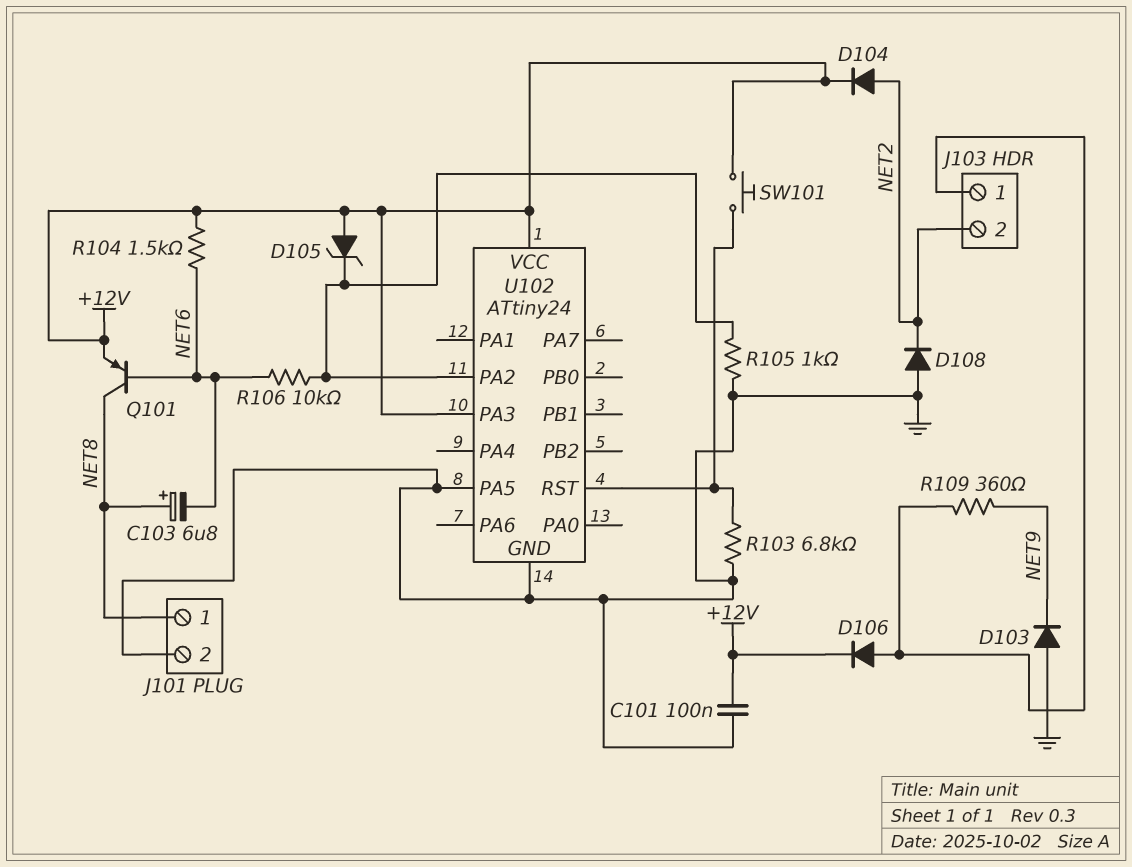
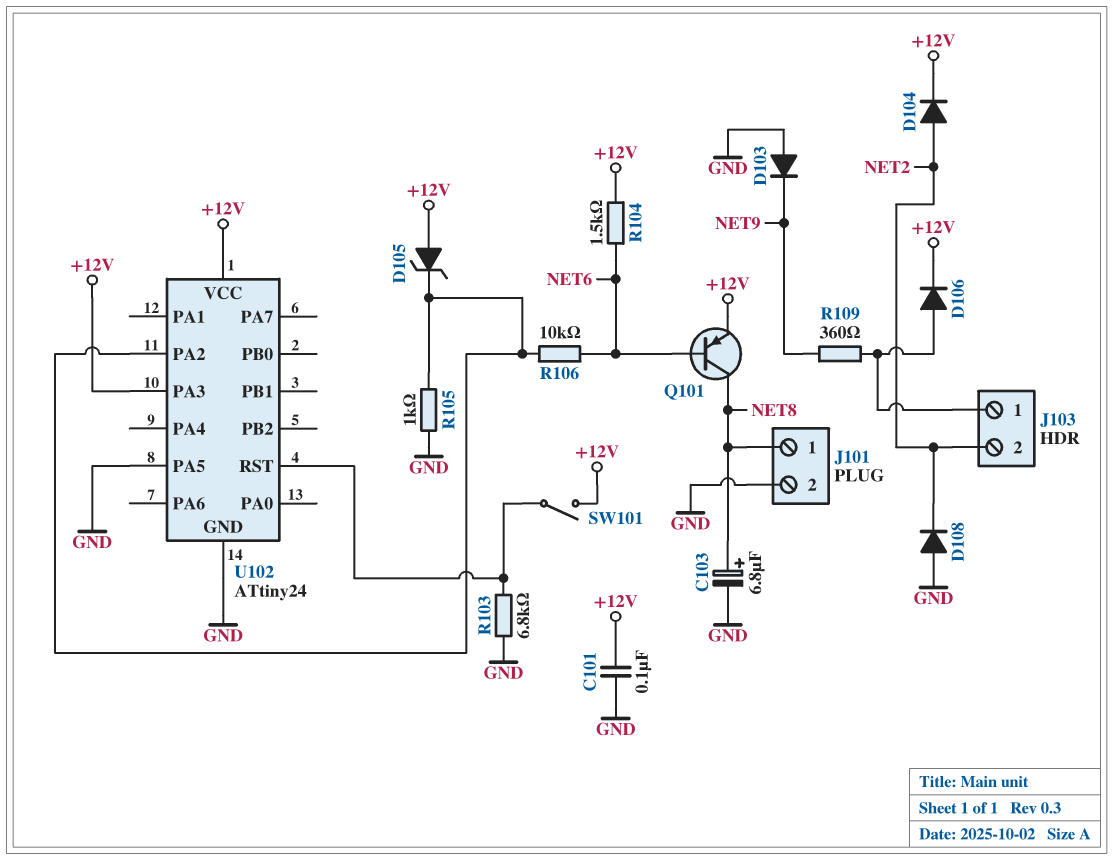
C103: 6.8uF (plus NET8, minus NET6) -> 6.8uF (plus NET8, minus GND)
SW101: button (+12V, U102/RST) -> switch (+12V, U102/RST)

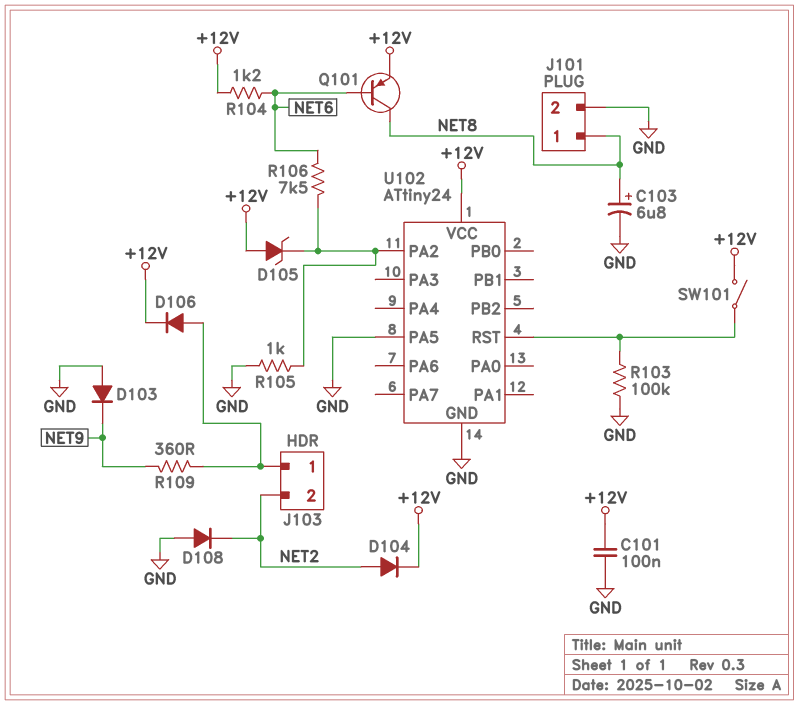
R103: 6.8k (GND, U102/RST) -> 100k (GND, U102/RST)
R104: 1.5k (+12V, NET6) -> 1.2k (+12V, NET6)
R106: 10k (NET6, U102/PA2) -> 7.5k (NET6, U102/PA2)
U102 pin PA3: +12V -> none

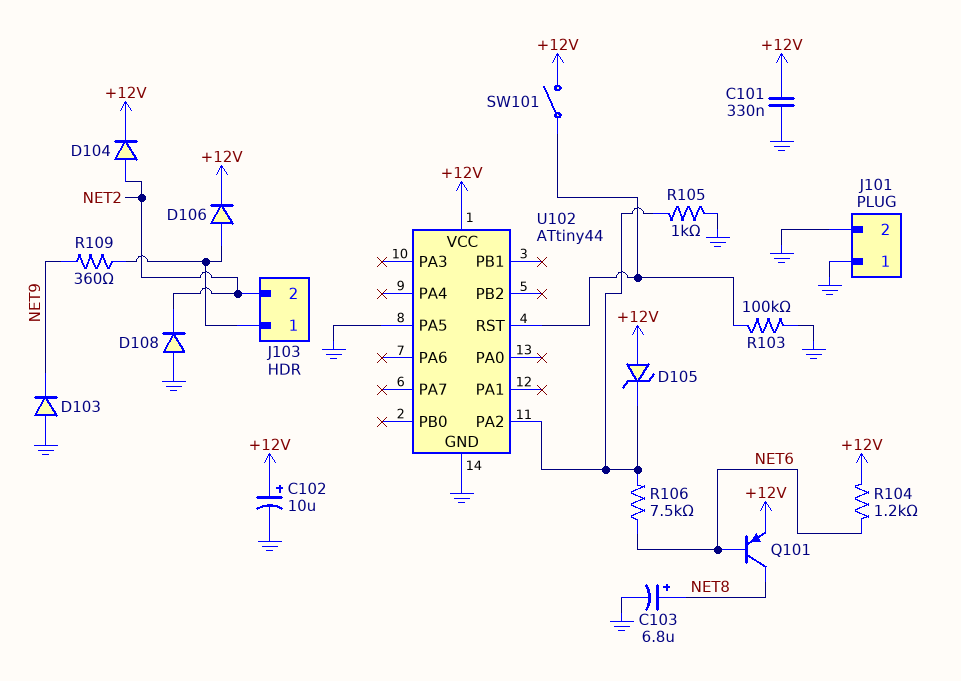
C101: 100nF (+12V, GND) -> 330nF (+12V, GND)
C102: none -> 10uF (plus +12V, minus GND)
J101 pin 1: NET8 -> GND
U102: ATtiny24 -> ATtiny44

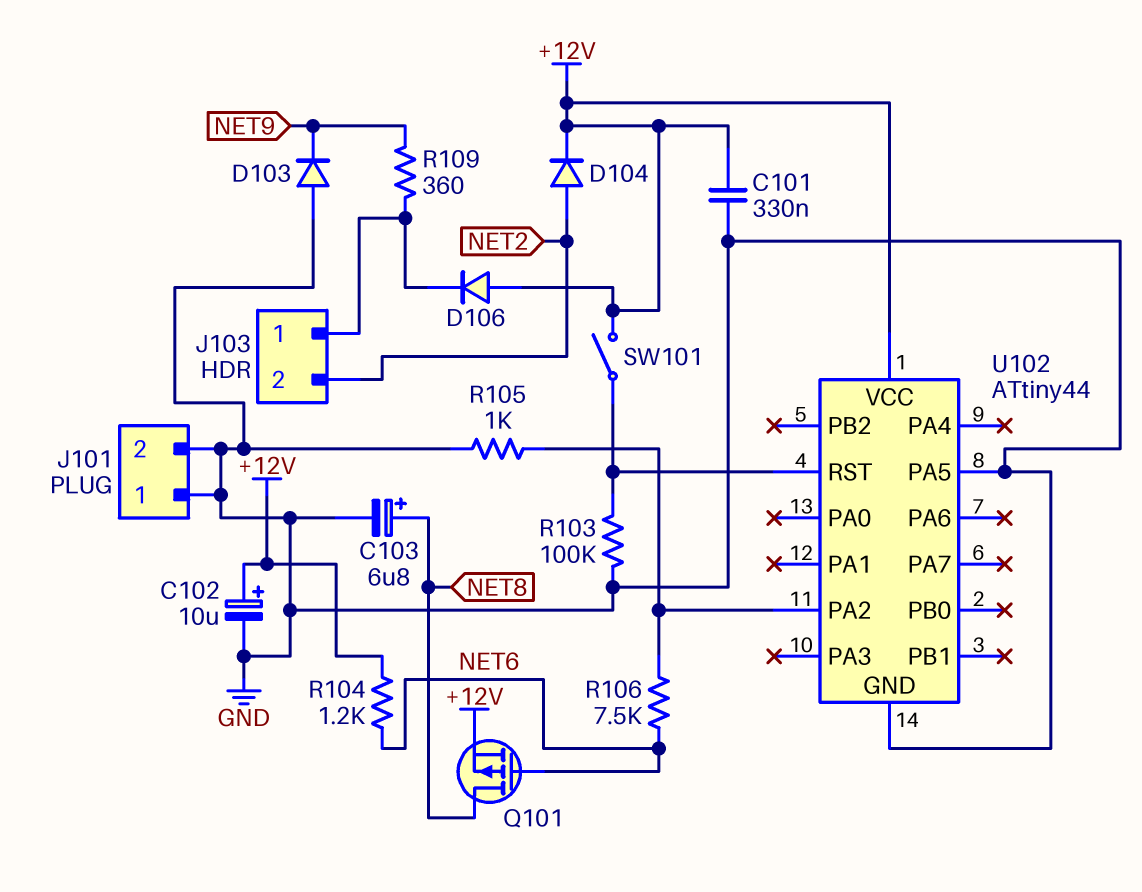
D105: zener (A +12V, K U102/PA2) -> none
D106: diode (A J103/1, K +12V) -> diode (A +12V, K J103/1)
D108: diode (A GND, K NET2) -> none
Q101: PNP (B NET6, C NET8, E +12V) -> PMOS (G NET6, D NET8, S +12V)

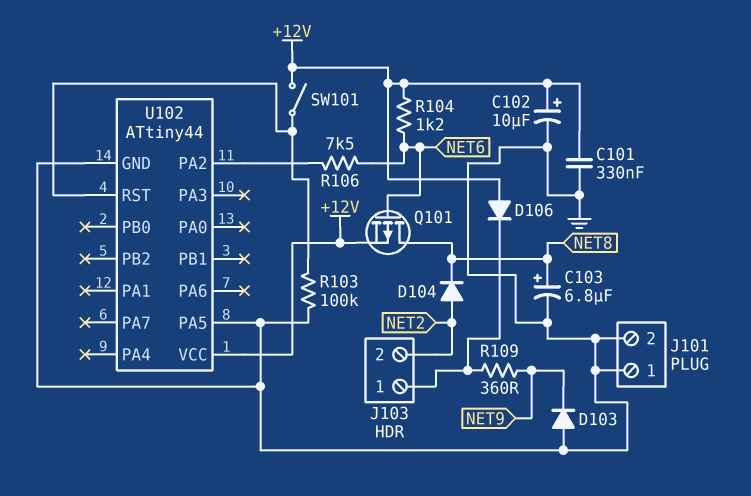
D104: diode (A NET2, K +12V) -> diode (A NET2, K NET8)
R105: 1k (GND, U102/PA2) -> none

